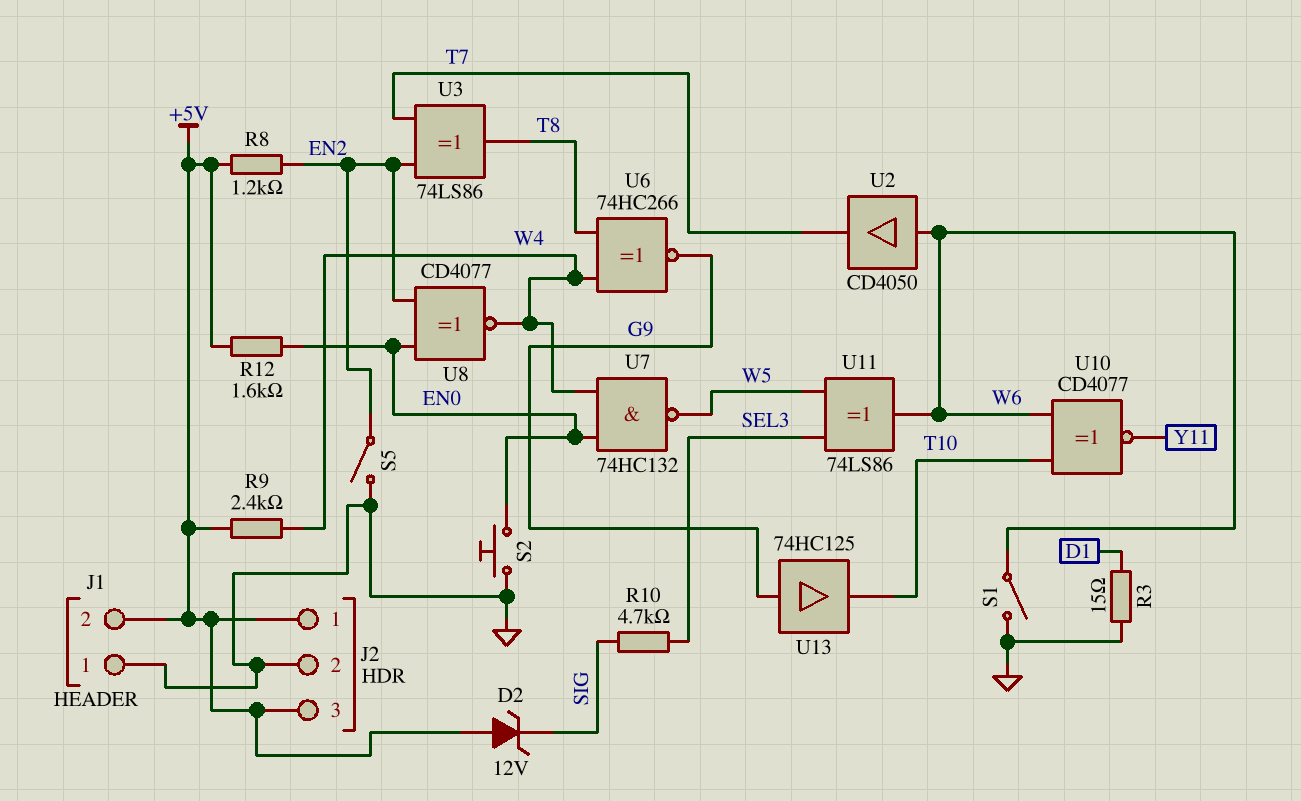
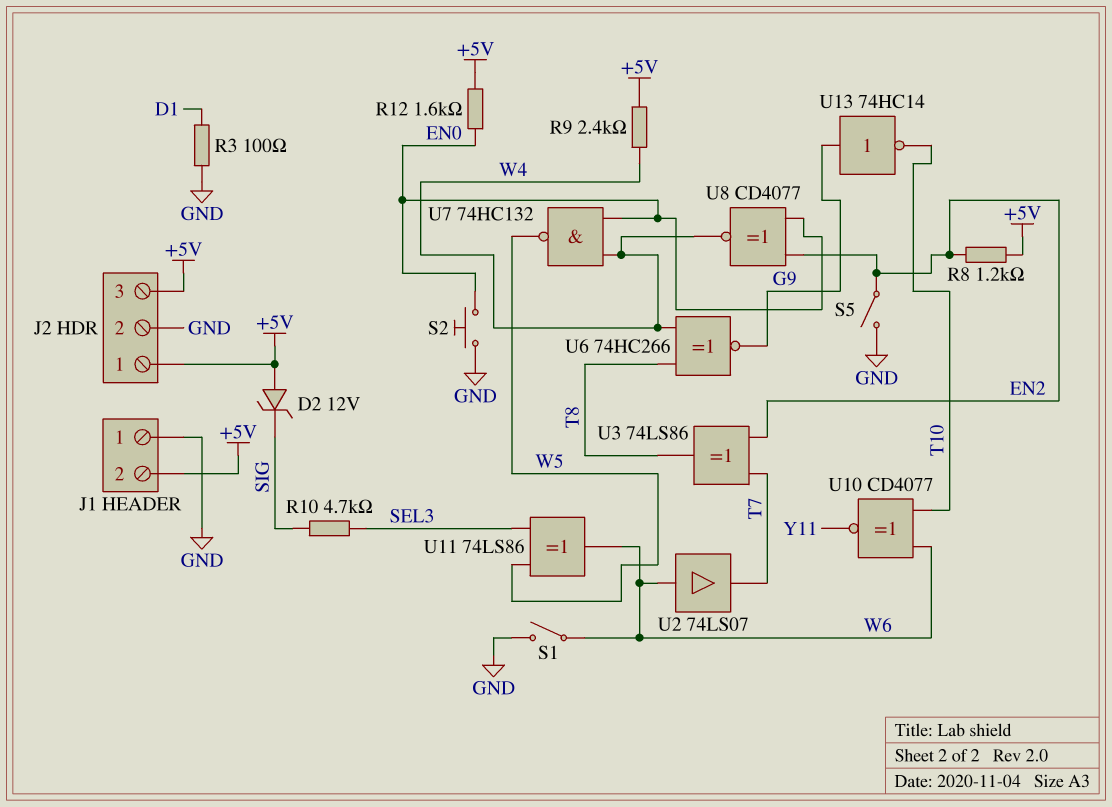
R3: 15 (D1, GND) -> 100 (D1, GND)
U2: buffer CD4050 (in W6, out T7) -> buffer 74LS07 (in W6, out T7)
U13: buffer 74HC125 (in G9, out T10) -> NOT 74HC14 (in G9, out T10)

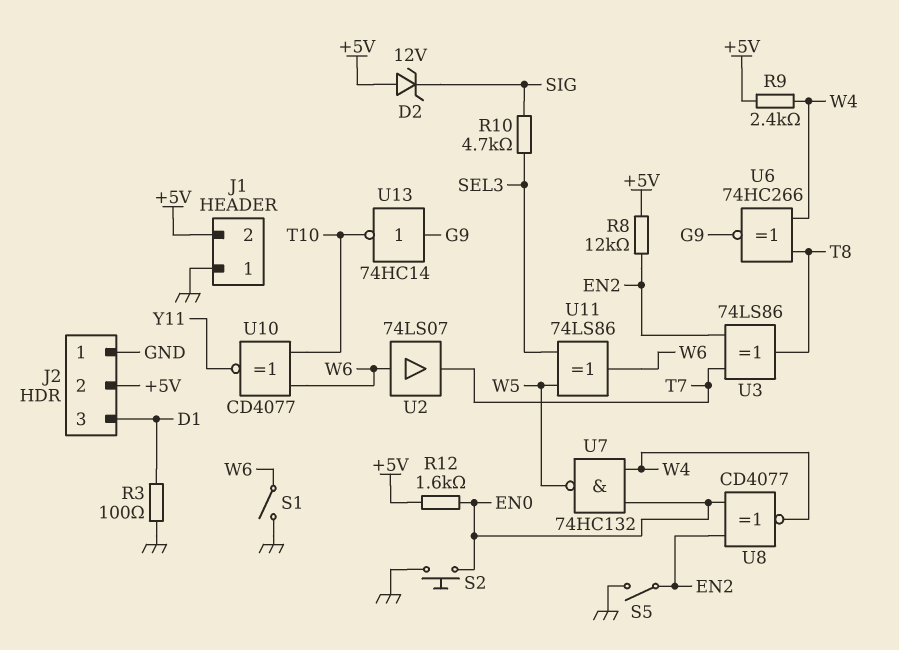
J2 pin 1: +5V -> GND
J2 pin 2: GND -> +5V
J2 pin 3: +5V -> D1
R8: 1.2k (+5V, EN2) -> 12k (+5V, EN2)

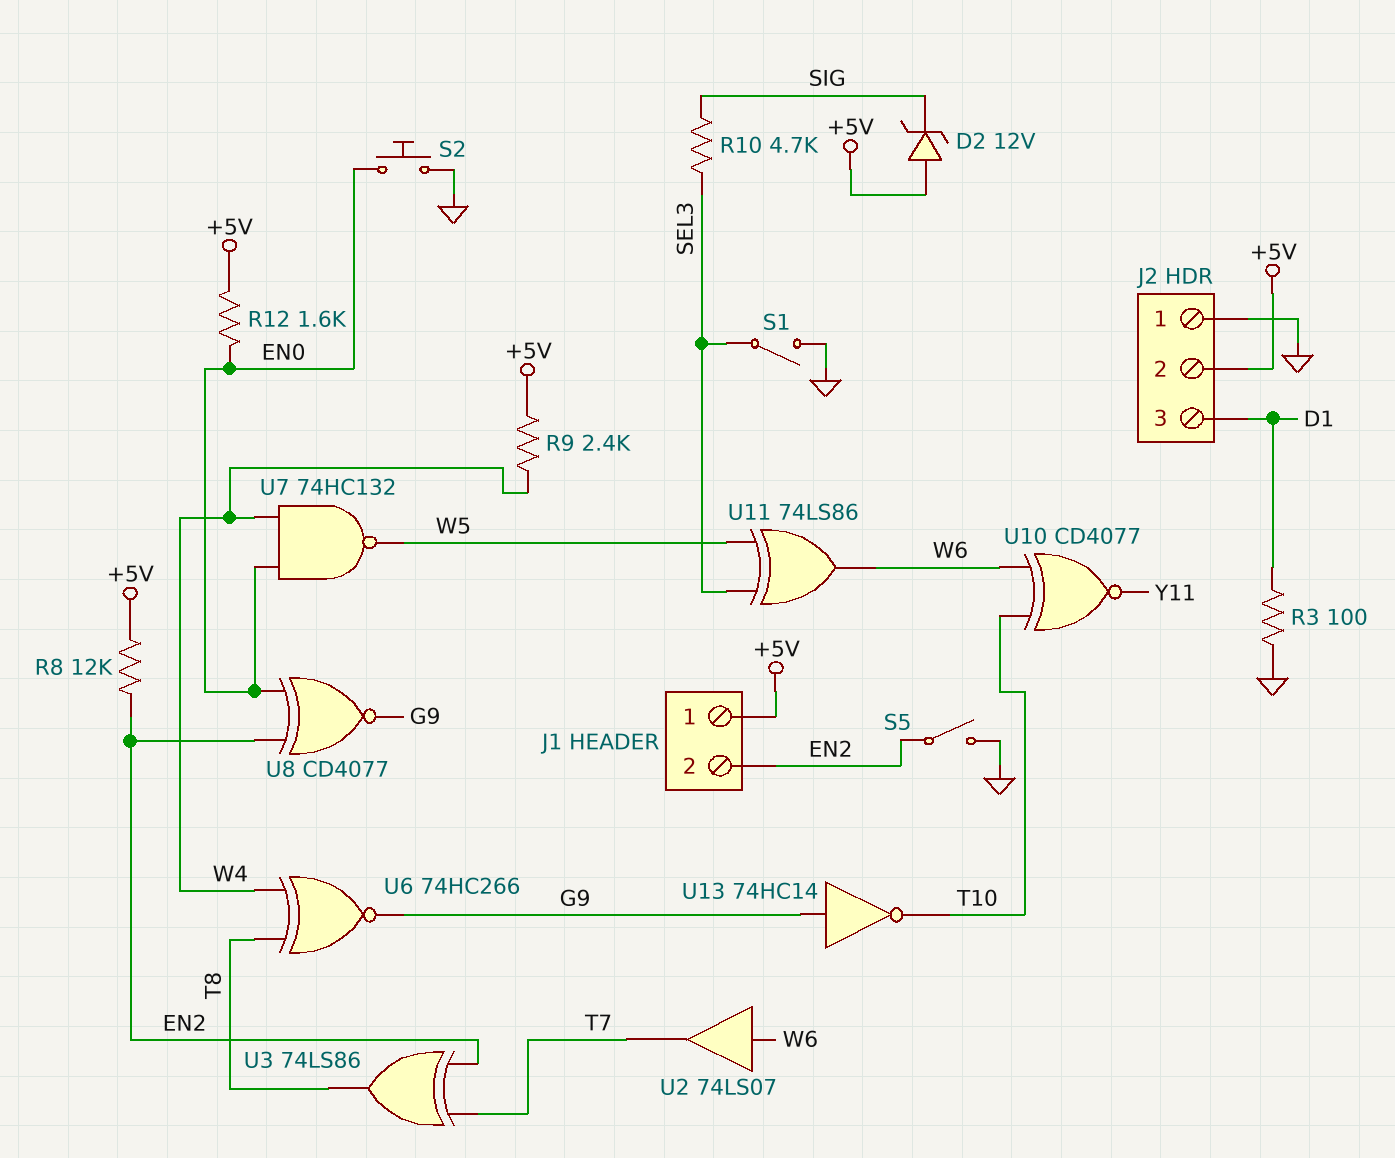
J1 pin 1: GND -> +5V
J1 pin 2: +5V -> EN2
S1: switch (GND, W6) -> switch (GND, SEL3)
U8: XNOR CD4077 (in EN0, in EN2, out W4) -> XNOR CD4077 (in EN0, in EN2, out G9)

